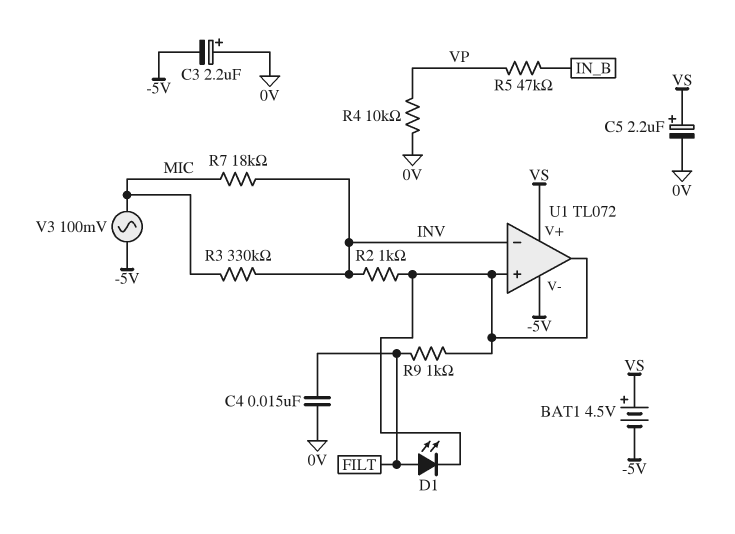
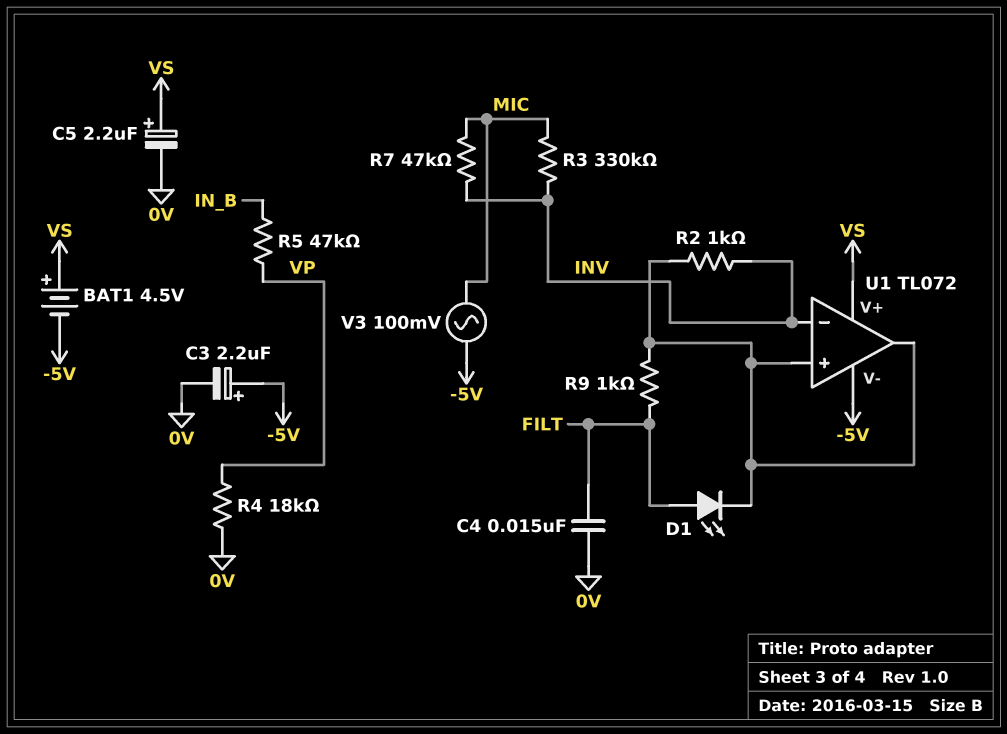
C3: 2.2uF (plus 0V, minus -5V) -> 2.2uF (plus -5V, minus 0V)
R4: 10k (0V, VP) -> 18k (0V, VP)
R7: 18k (INV, MIC) -> 47k (INV, MIC)

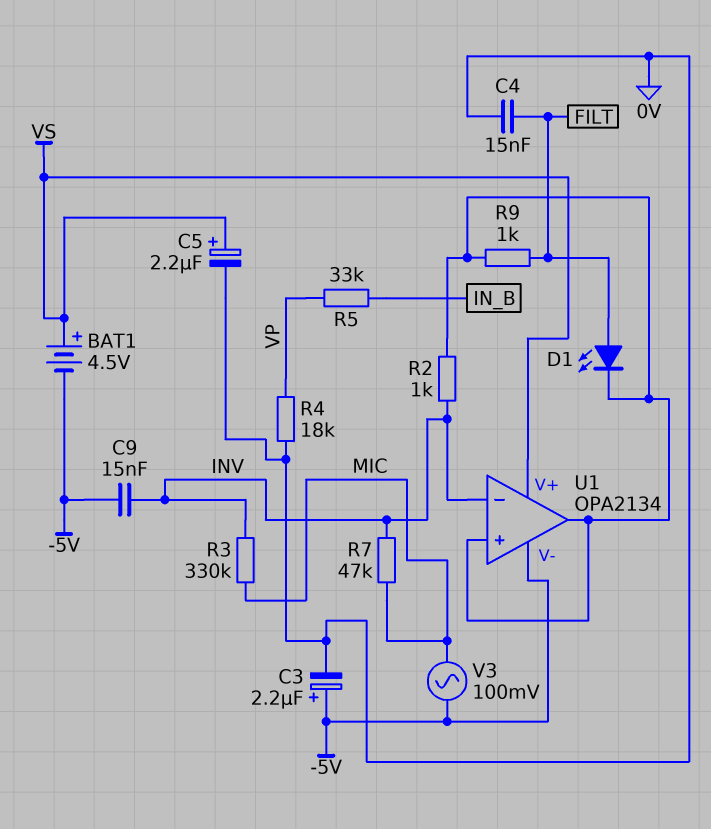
C9: none -> 15nF (-5V, INV)
R5: 47k (IN_B, VP) -> 33k (IN_B, VP)
U1: TL072 -> OPA2134

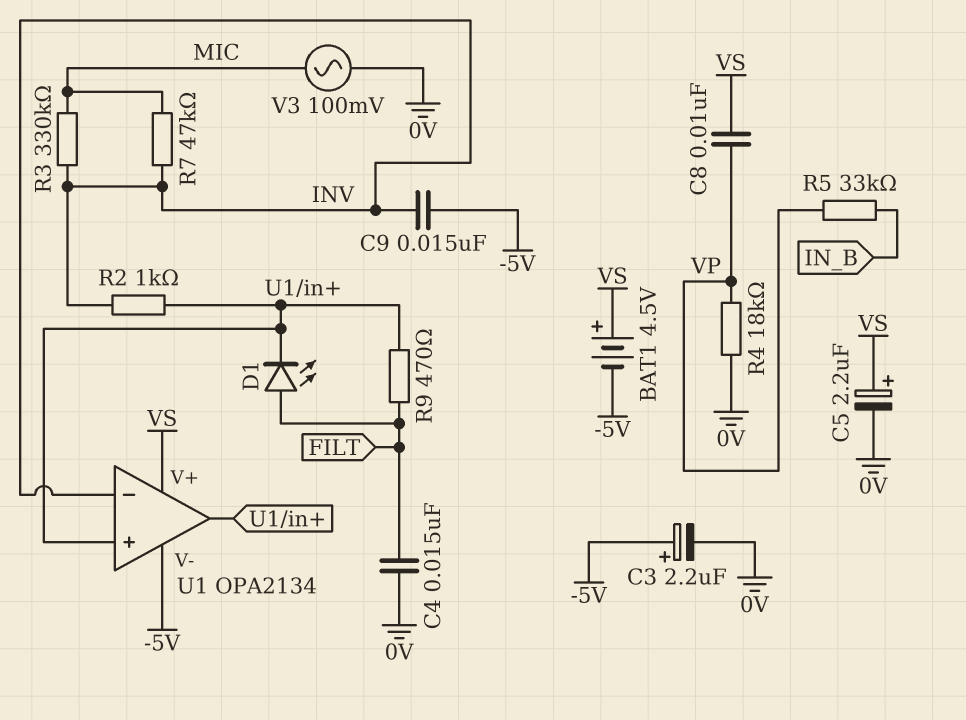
C8: none -> 10nF (VP, VS)
R9: 1k (FILT, U1/in+) -> 470 (FILT, U1/in+)
V3: AC 100mV (-5V, MIC) -> AC 100mV (0V, MIC)

